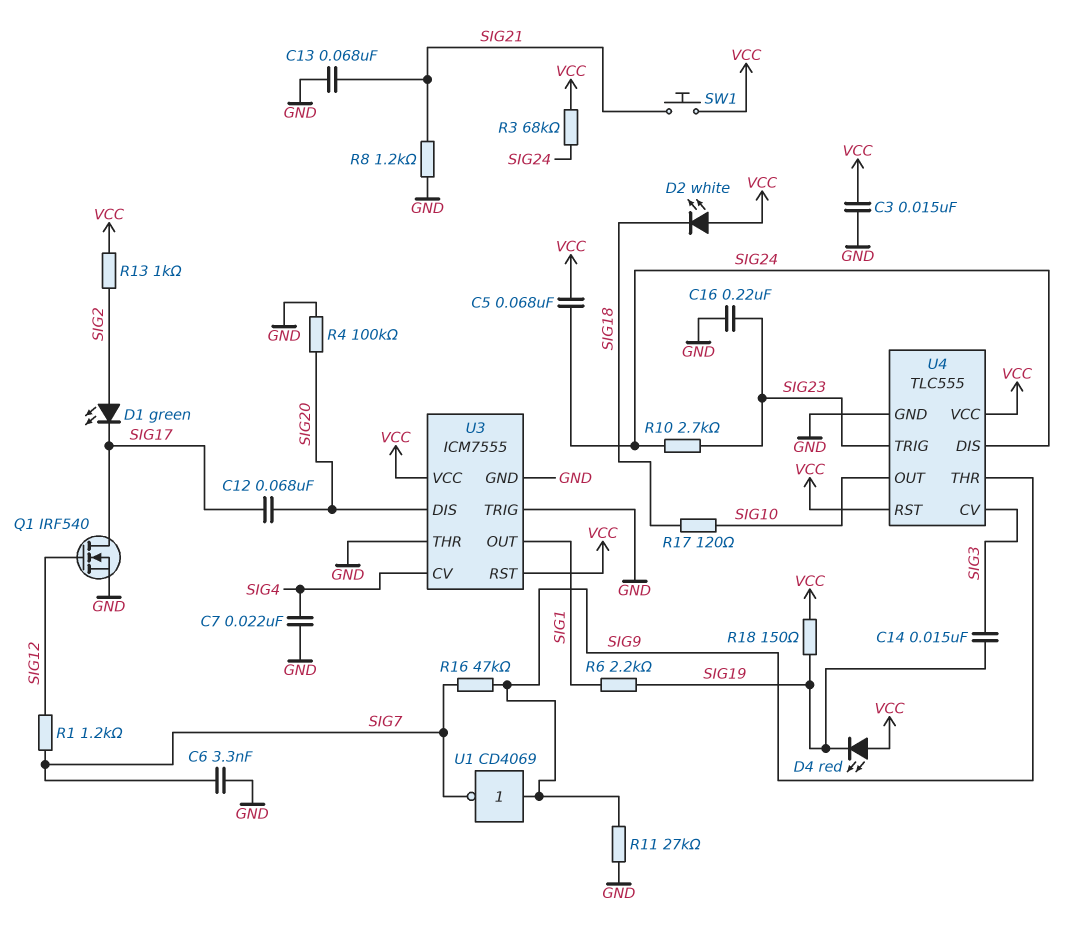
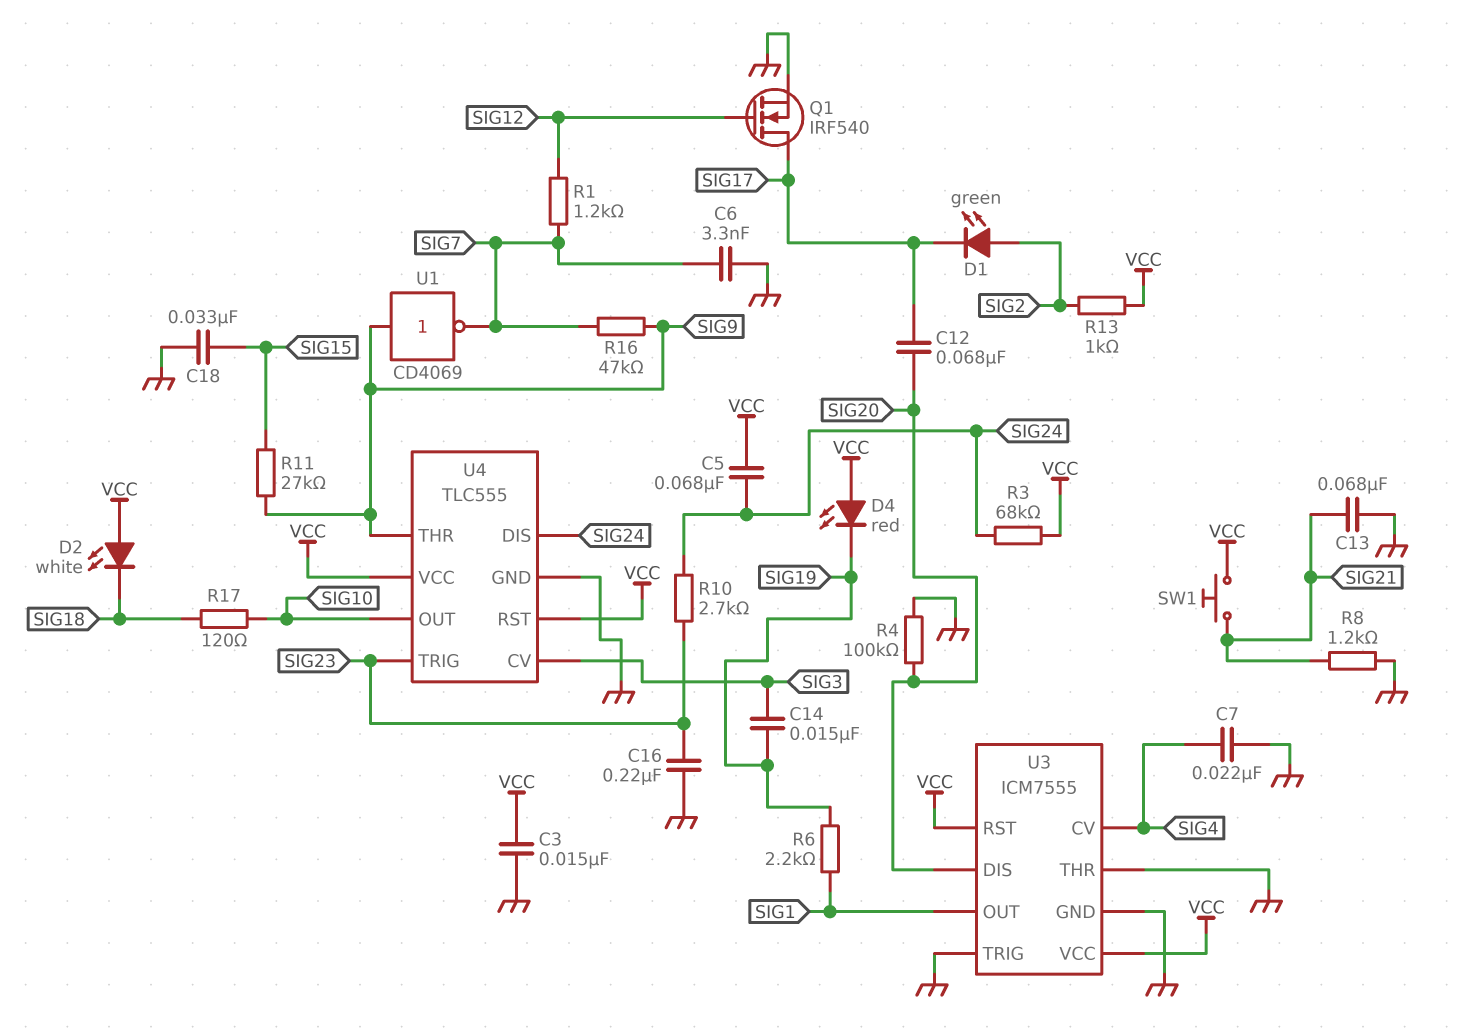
C18: none -> 33nF (GND, SIG15)
R11: 27k (GND, SIG9) -> 27k (SIG9, SIG15)
R18: 150 (SIG19, VCC) -> none

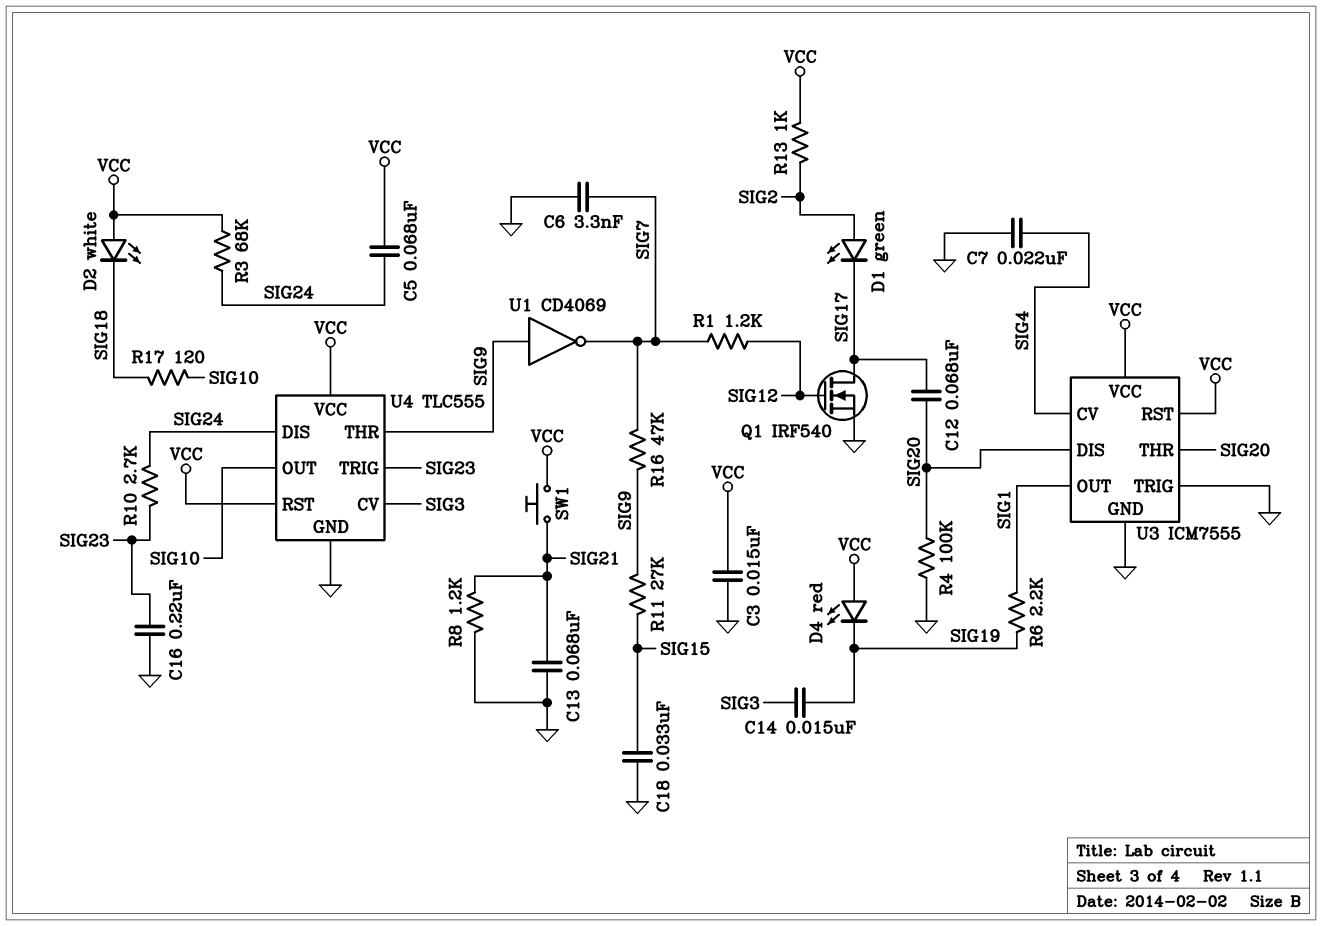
U3 pin THR: GND -> SIG20

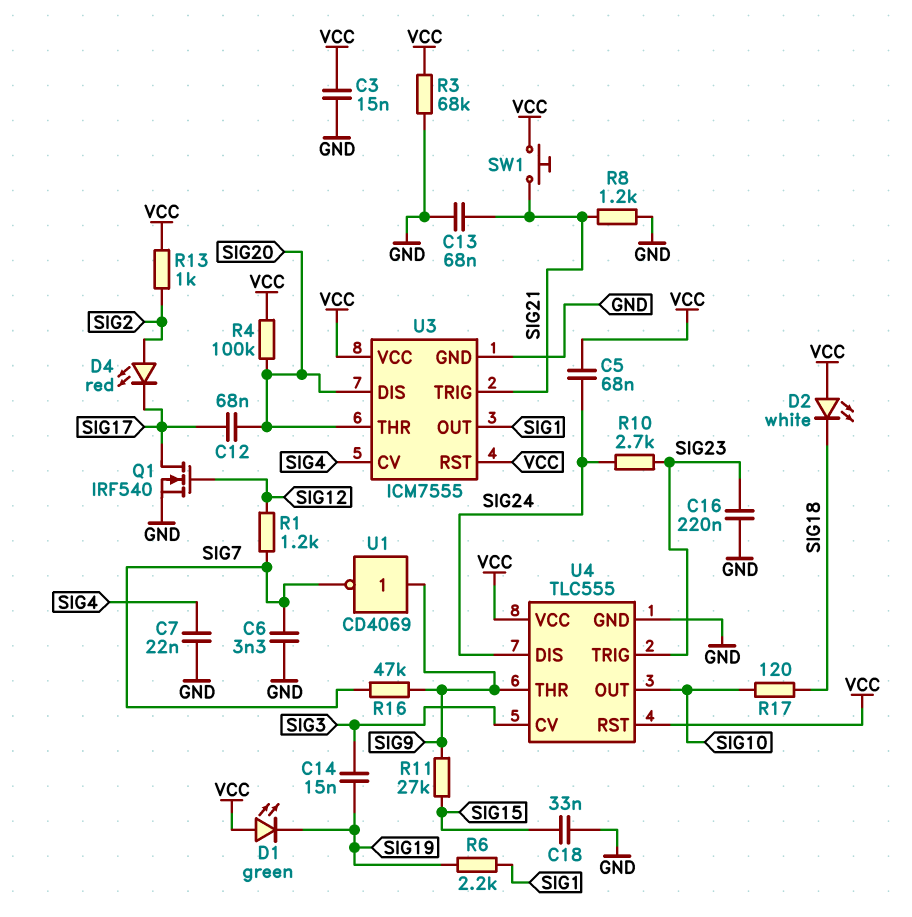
D1: LED green (A SIG2, K SIG17) -> LED green (A VCC, K SIG19)
D4: LED red (A VCC, K SIG19) -> LED red (A SIG2, K SIG17)
R3: 68k (SIG24, VCC) -> 68k (GND, VCC)
R4: 100k (GND, SIG20) -> 100k (SIG20, VCC)
U3 pin TRIG: GND -> SIG21

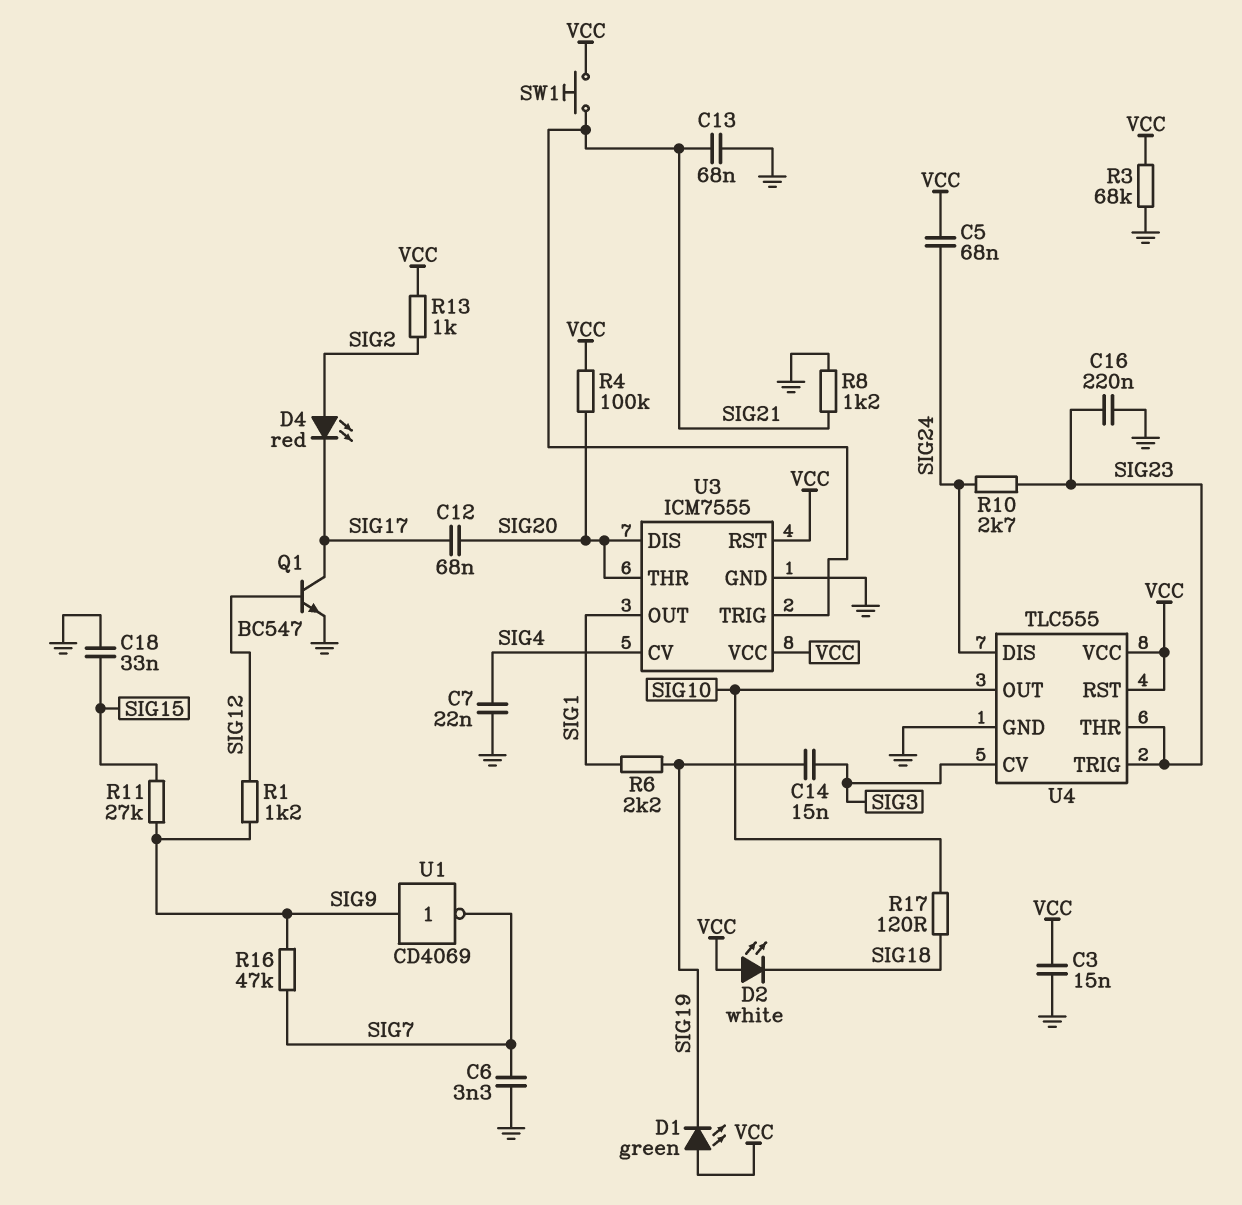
Q1: NMOS IRF540 (G SIG12, D SIG17, S GND) -> NPN BC547 (B SIG12, C SIG17, E GND)
R1: 1.2k (SIG7, SIG12) -> 1.2k (SIG9, SIG12)
U4 pin THR: SIG9 -> SIG23

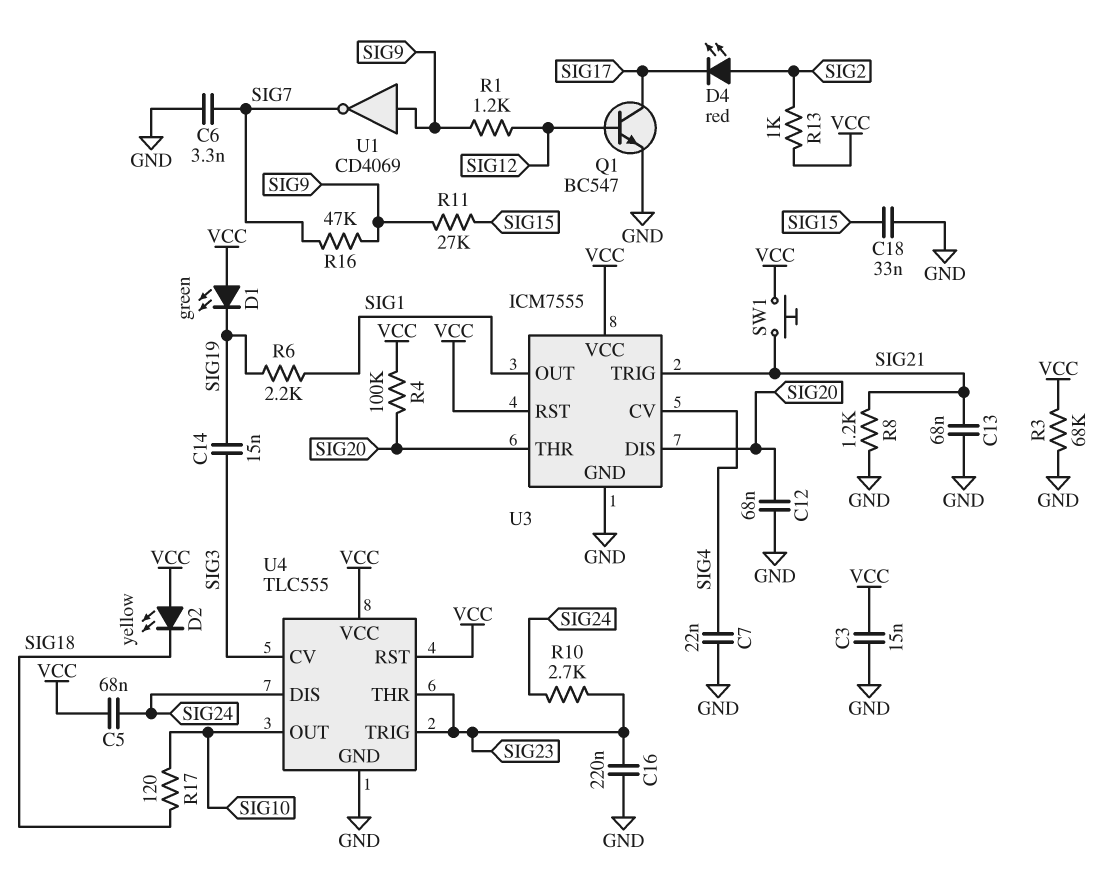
C12: 68nF (SIG17, SIG20) -> 68nF (GND, SIG20)
D2: LED white (A VCC, K SIG18) -> LED yellow (A VCC, K SIG18)

